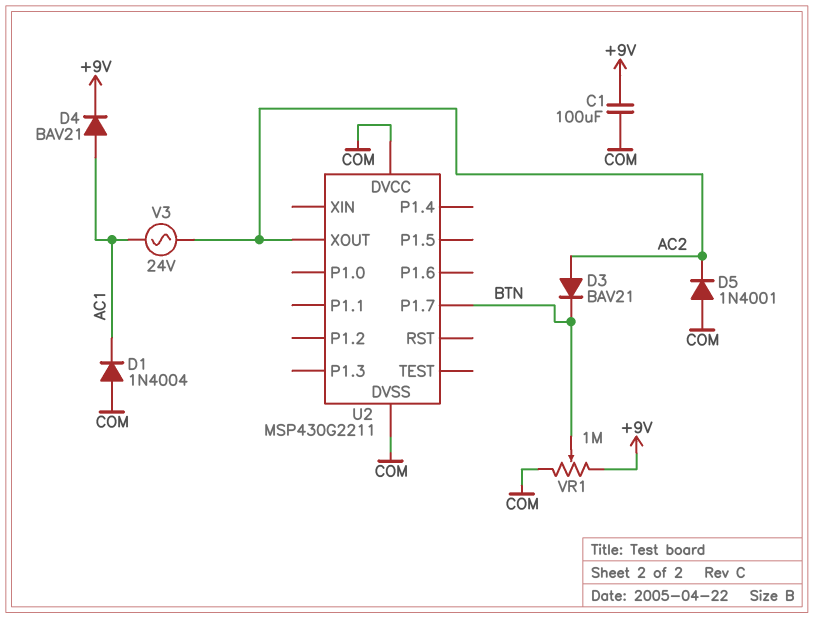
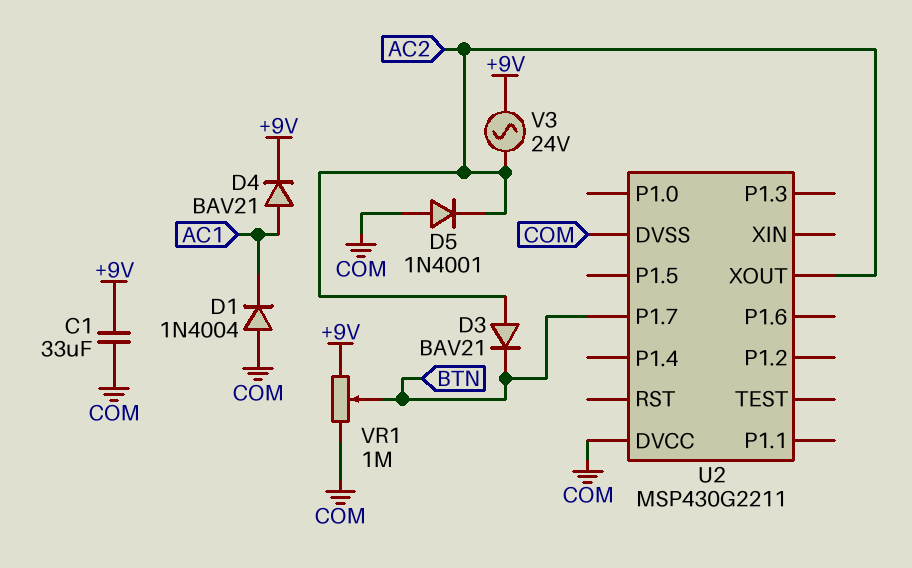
C1: 100uF (+9V, COM) -> 33uF (+9V, COM)
V3: AC 24V (AC1, AC2) -> AC 24V (+9V, AC2)

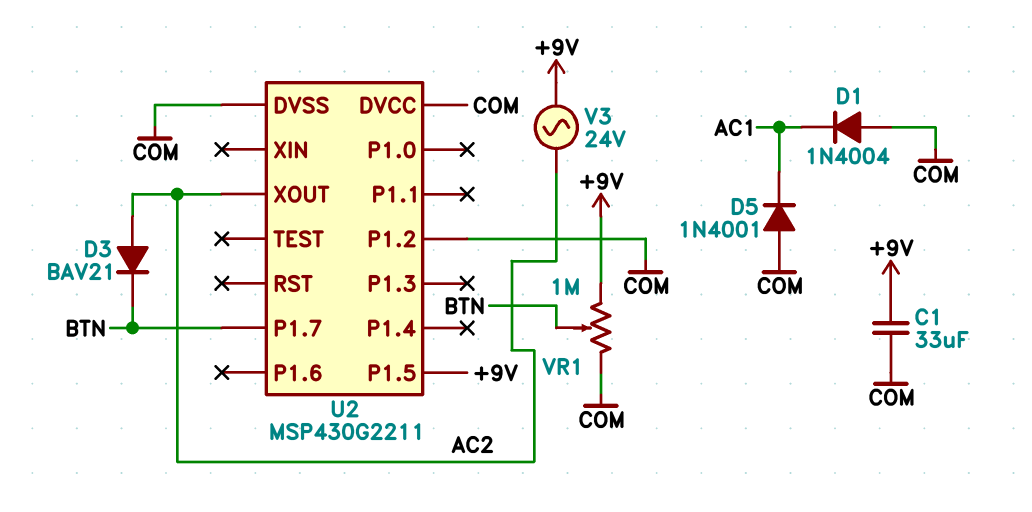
D4: diode BAV21 (A AC1, K +9V) -> none
D5: diode 1N4001 (A COM, K AC2) -> diode 1N4001 (A COM, K AC1)
U2 pin P1.2: none -> COM
U2 pin P1.5: none -> +9V

